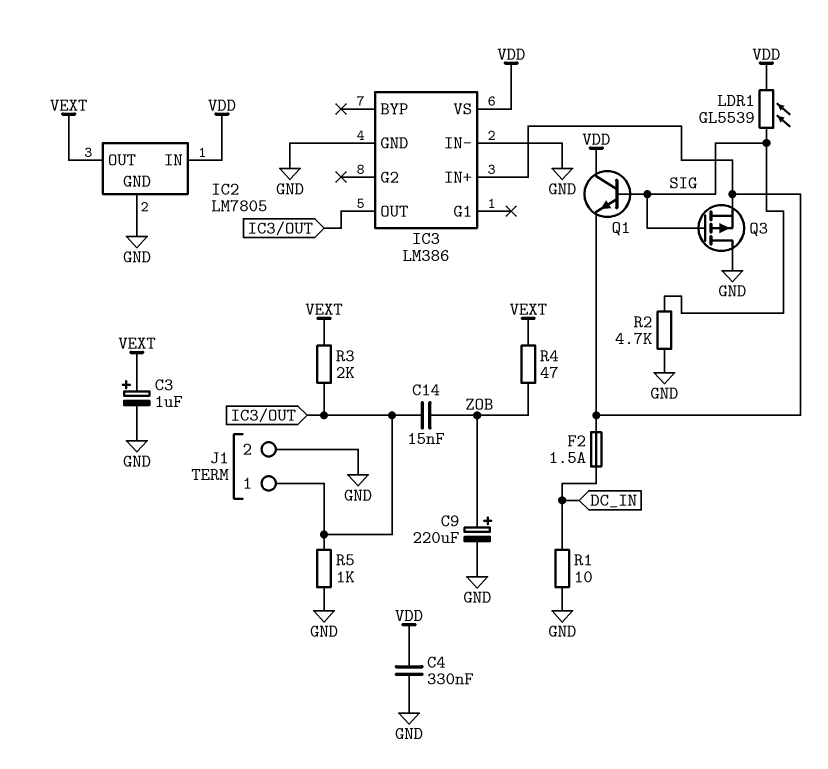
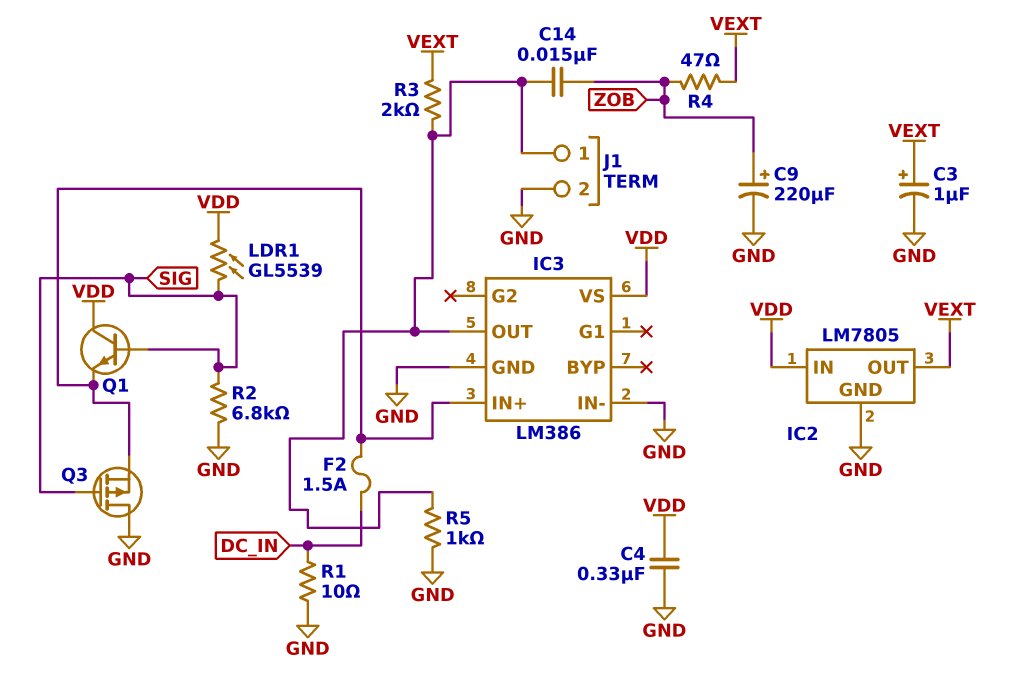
R2: 4.7k (GND, SIG) -> 6.8k (GND, SIG)

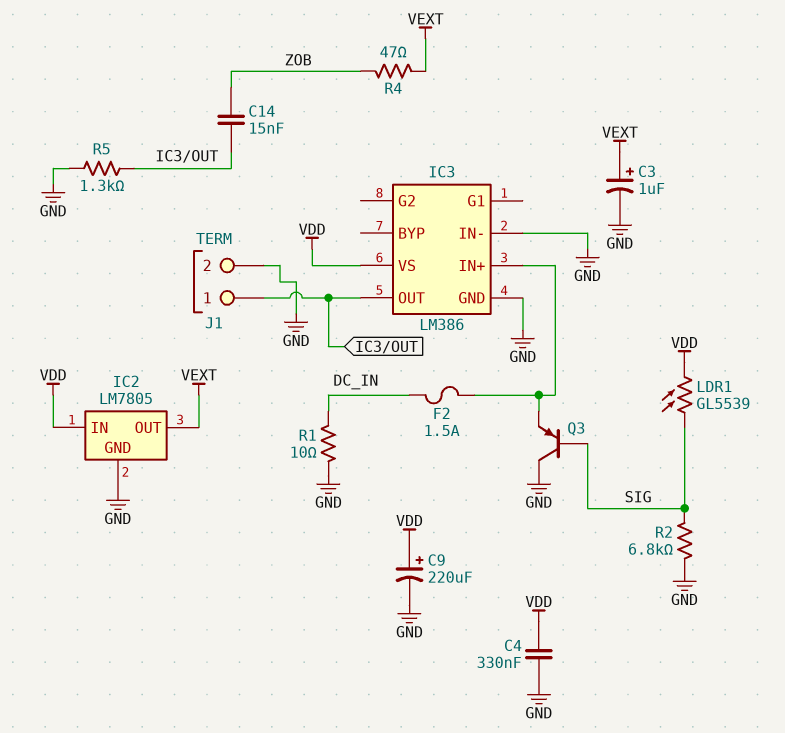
C9: 220uF (plus ZOB, minus GND) -> 220uF (plus VDD, minus GND)
Q1: NPN (B SIG, C VDD, E IC3/IN+) -> none
Q3: PMOS (G SIG, D GND, S IC3/IN+) -> PNP (B SIG, C GND, E IC3/IN+)
R3: 2k (IC3/OUT, VEXT) -> none
R5: 1k (GND, IC3/OUT) -> 1.3k (GND, IC3/OUT)

